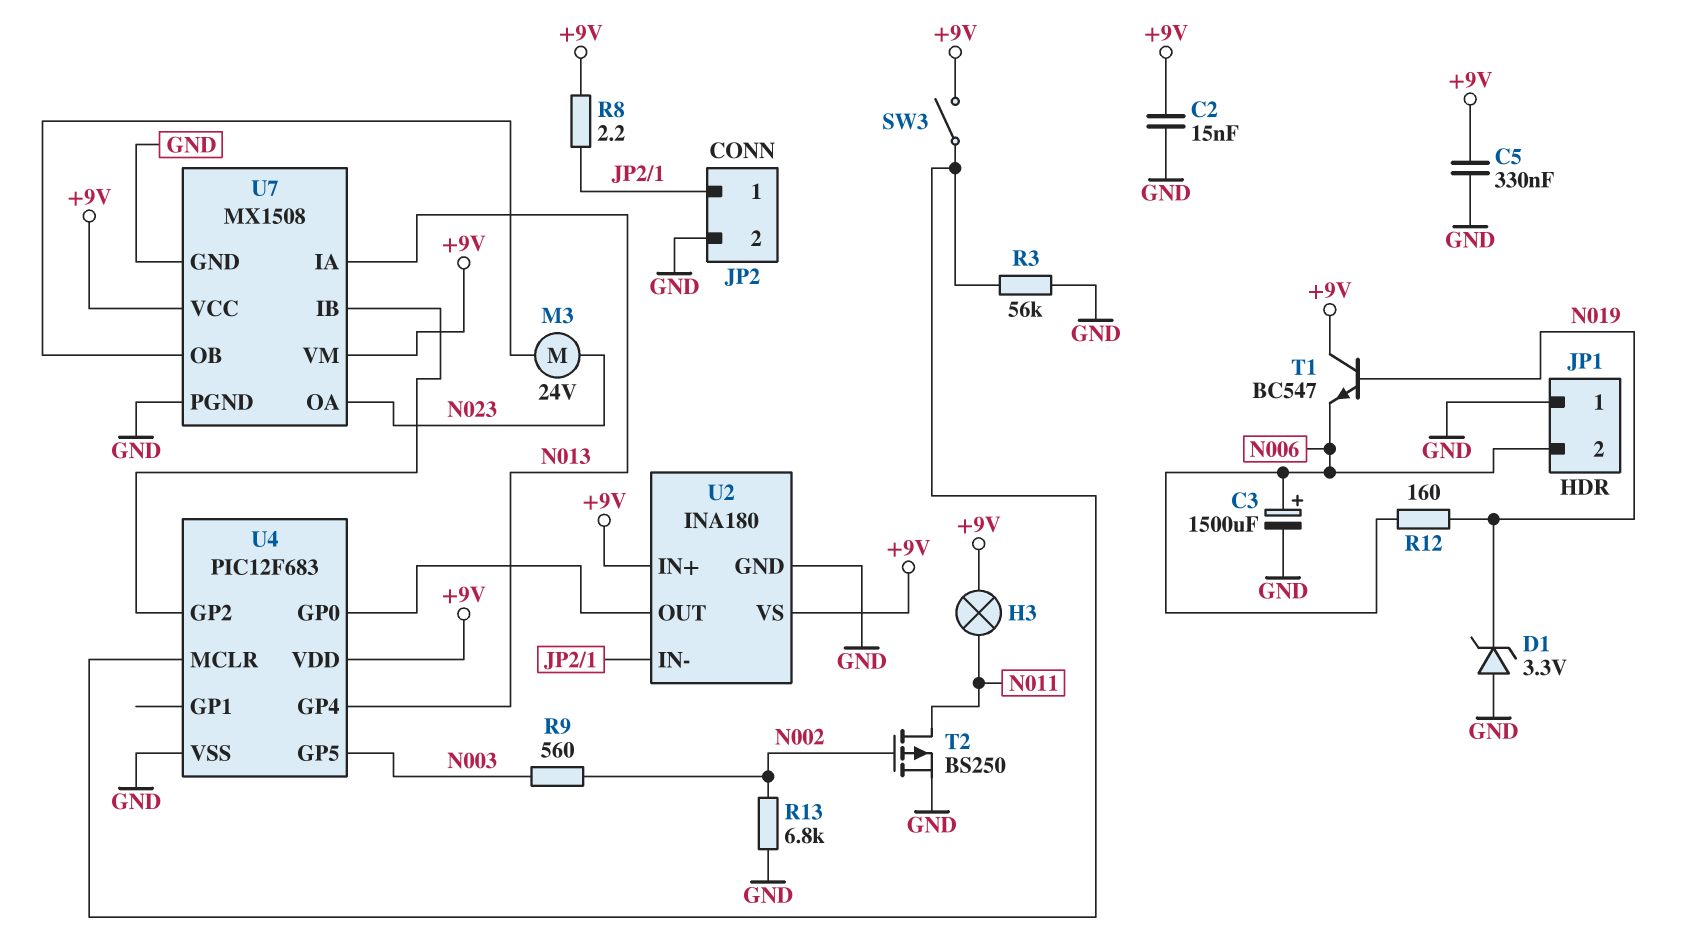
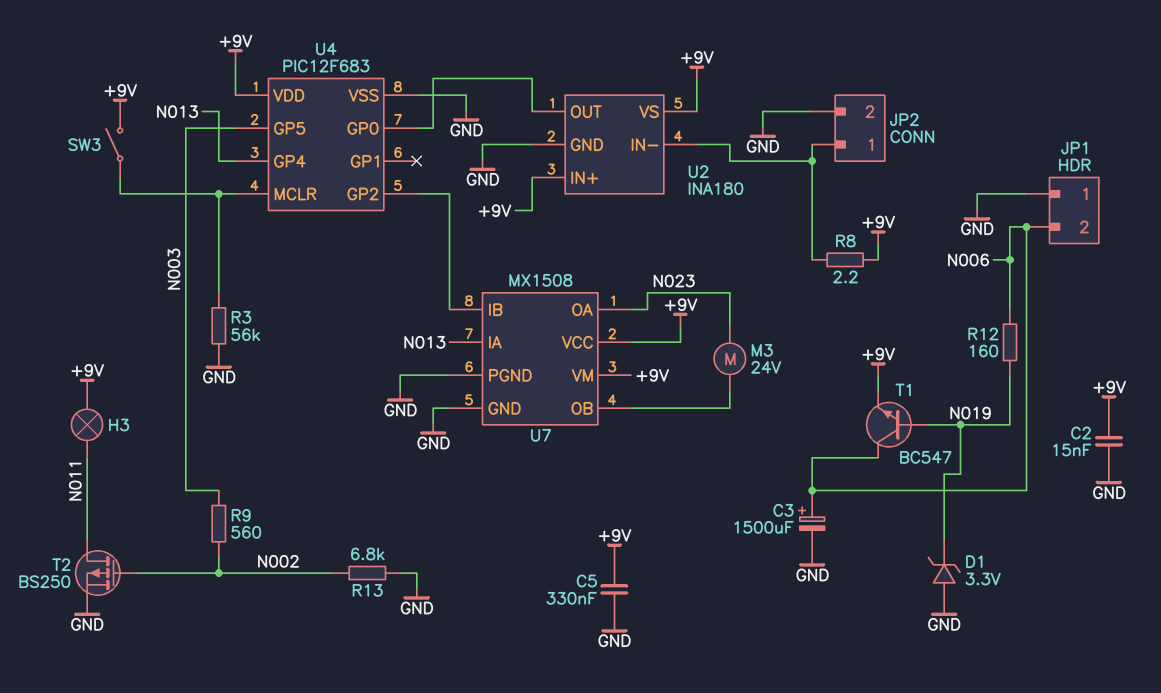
T1: NPN BC547 (B N019, C +9V, E N006) -> NPN BC547 (B N019, C N006, E +9V)

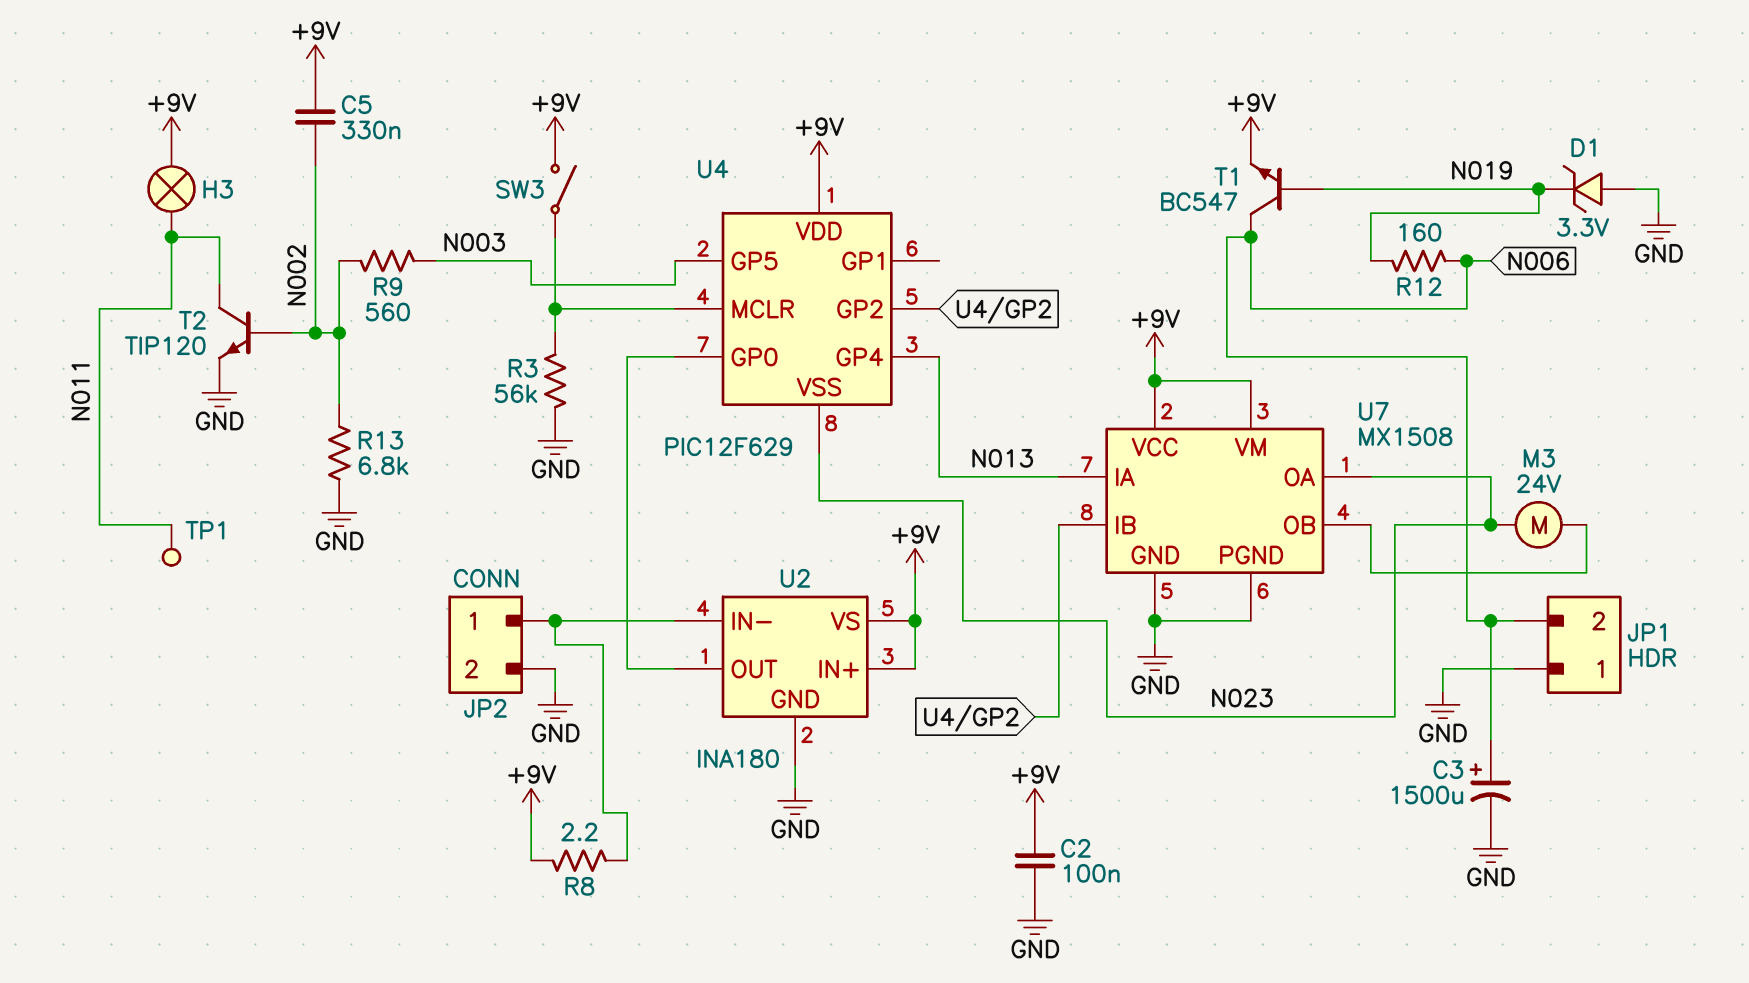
C2: 15nF (+9V, GND) -> 100nF (+9V, GND)
C5: 330nF (+9V, GND) -> 330nF (+9V, N002)
T2: PMOS BS250 (G N002, D N011, S GND) -> NPN TIP120 (B N002, C N011, E GND)
TP1: none -> test point (N011)
U4: PIC12F683 -> PIC12F629
U4 pin VSS: GND -> N023

